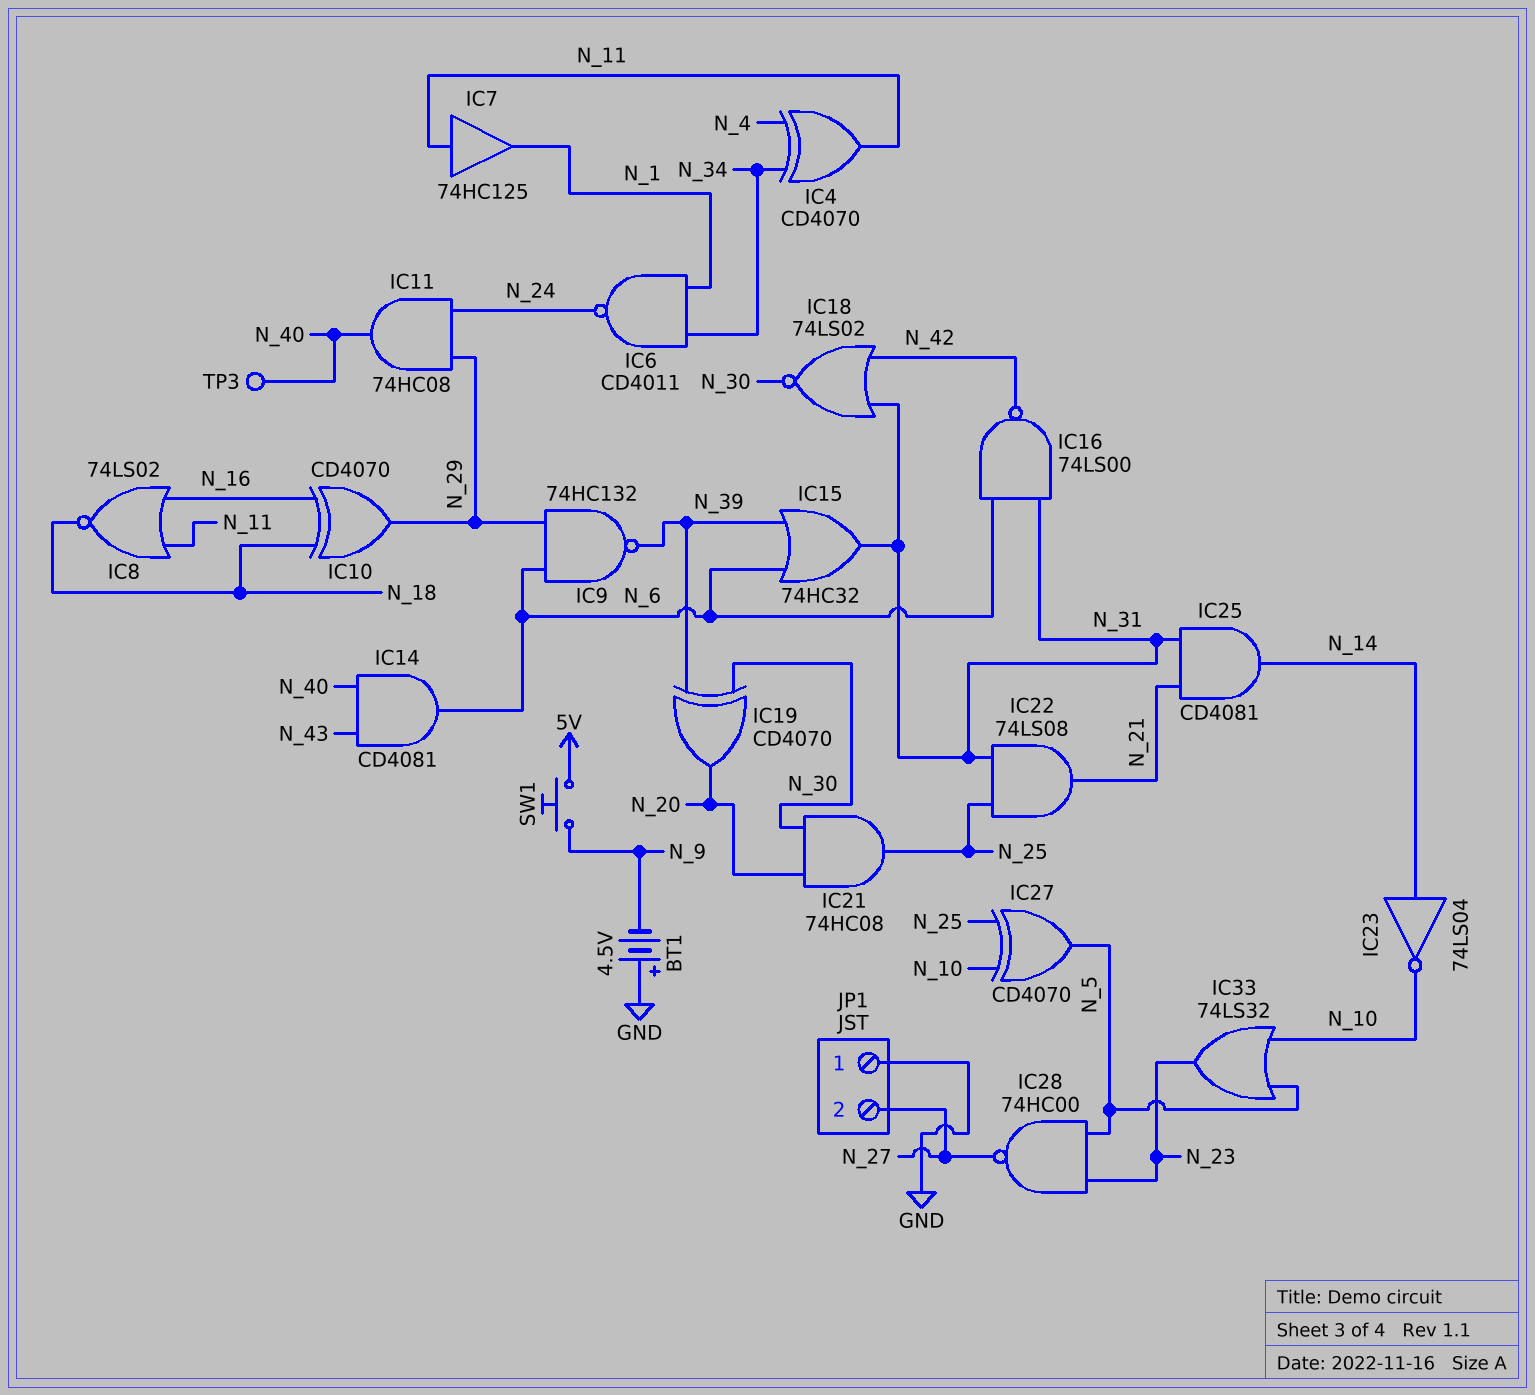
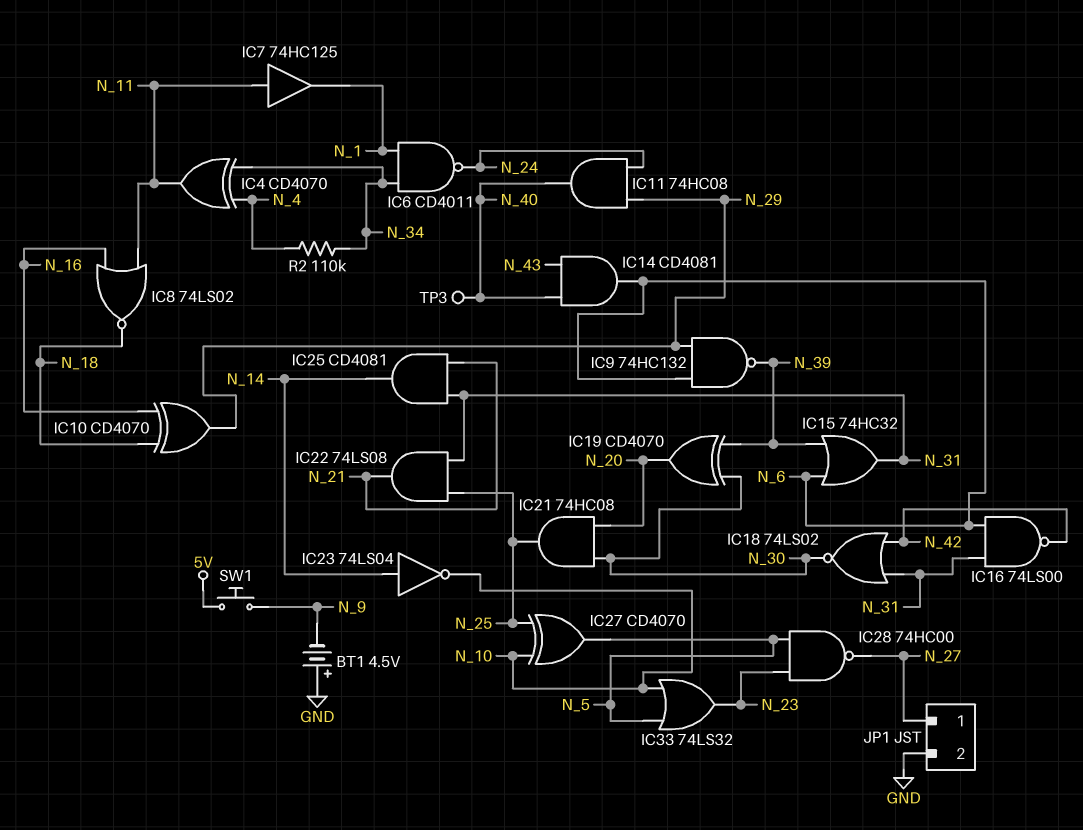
JP1 pin 1: GND -> N_27
JP1 pin 2: N_27 -> GND
R2: none -> 110k (N_4, N_34)

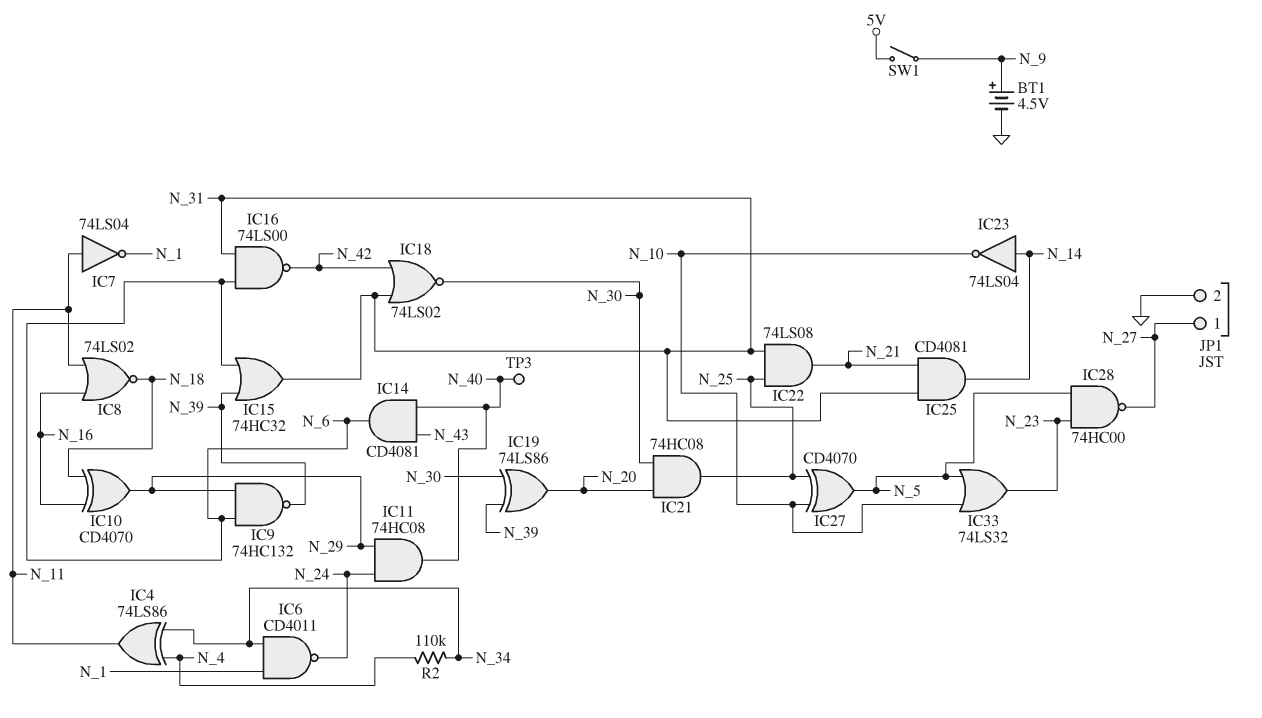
BT1: 4.5V (plus GND, minus N_9) -> 4.5V (plus N_9, minus GND)
IC4: XOR CD4070 (in N_4, in N_34, out N_11) -> XOR 74LS86 (in N_4, in N_34, out N_11)
IC7: buffer 74HC125 (in N_11, out N_1) -> NOT 74LS04 (in N_11, out N_1)
IC19: XOR CD4070 (in N_30, in N_39, out N_20) -> XOR 74LS86 (in N_30, in N_39, out N_20)
SW1: button (5V, N_9) -> switch (5V, N_9)

